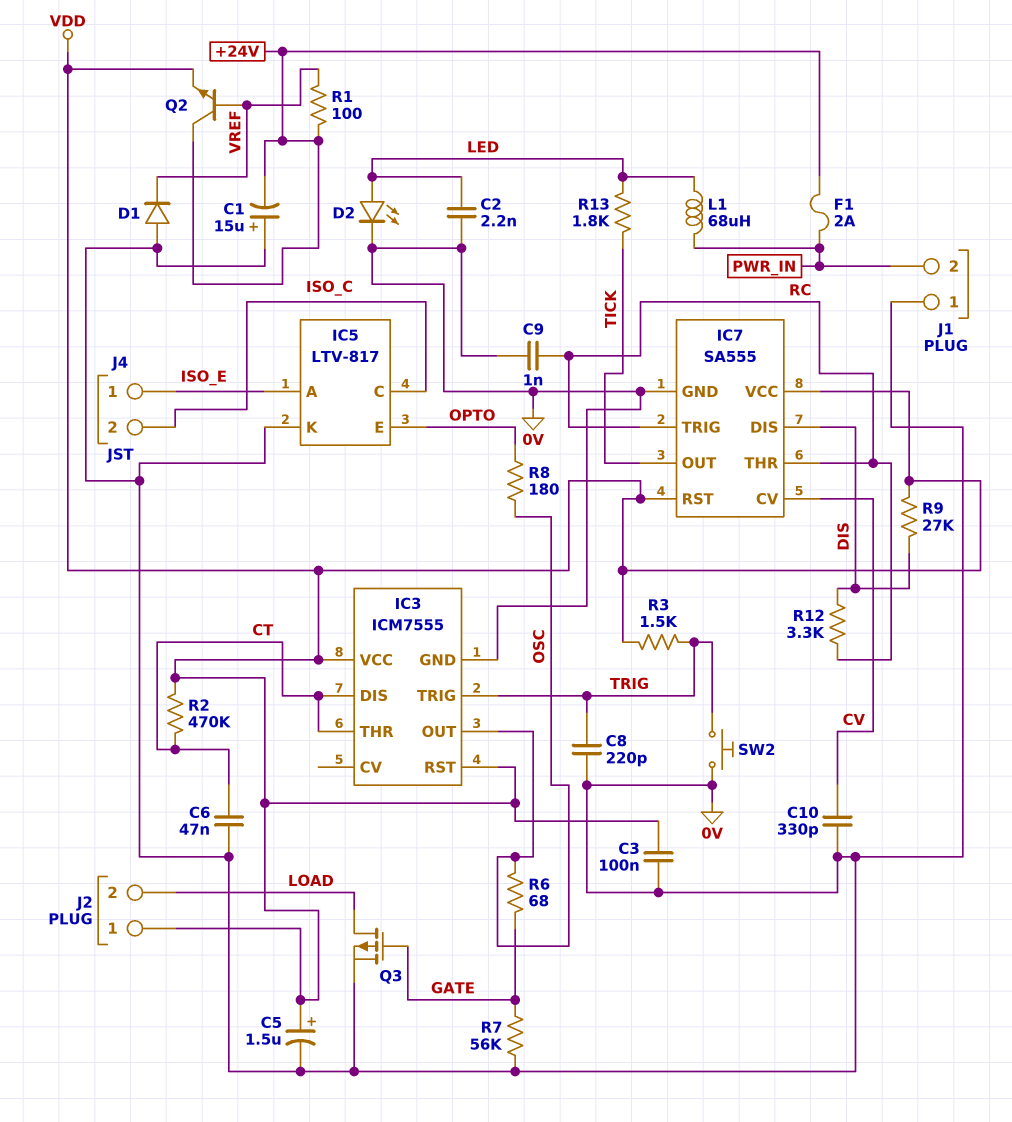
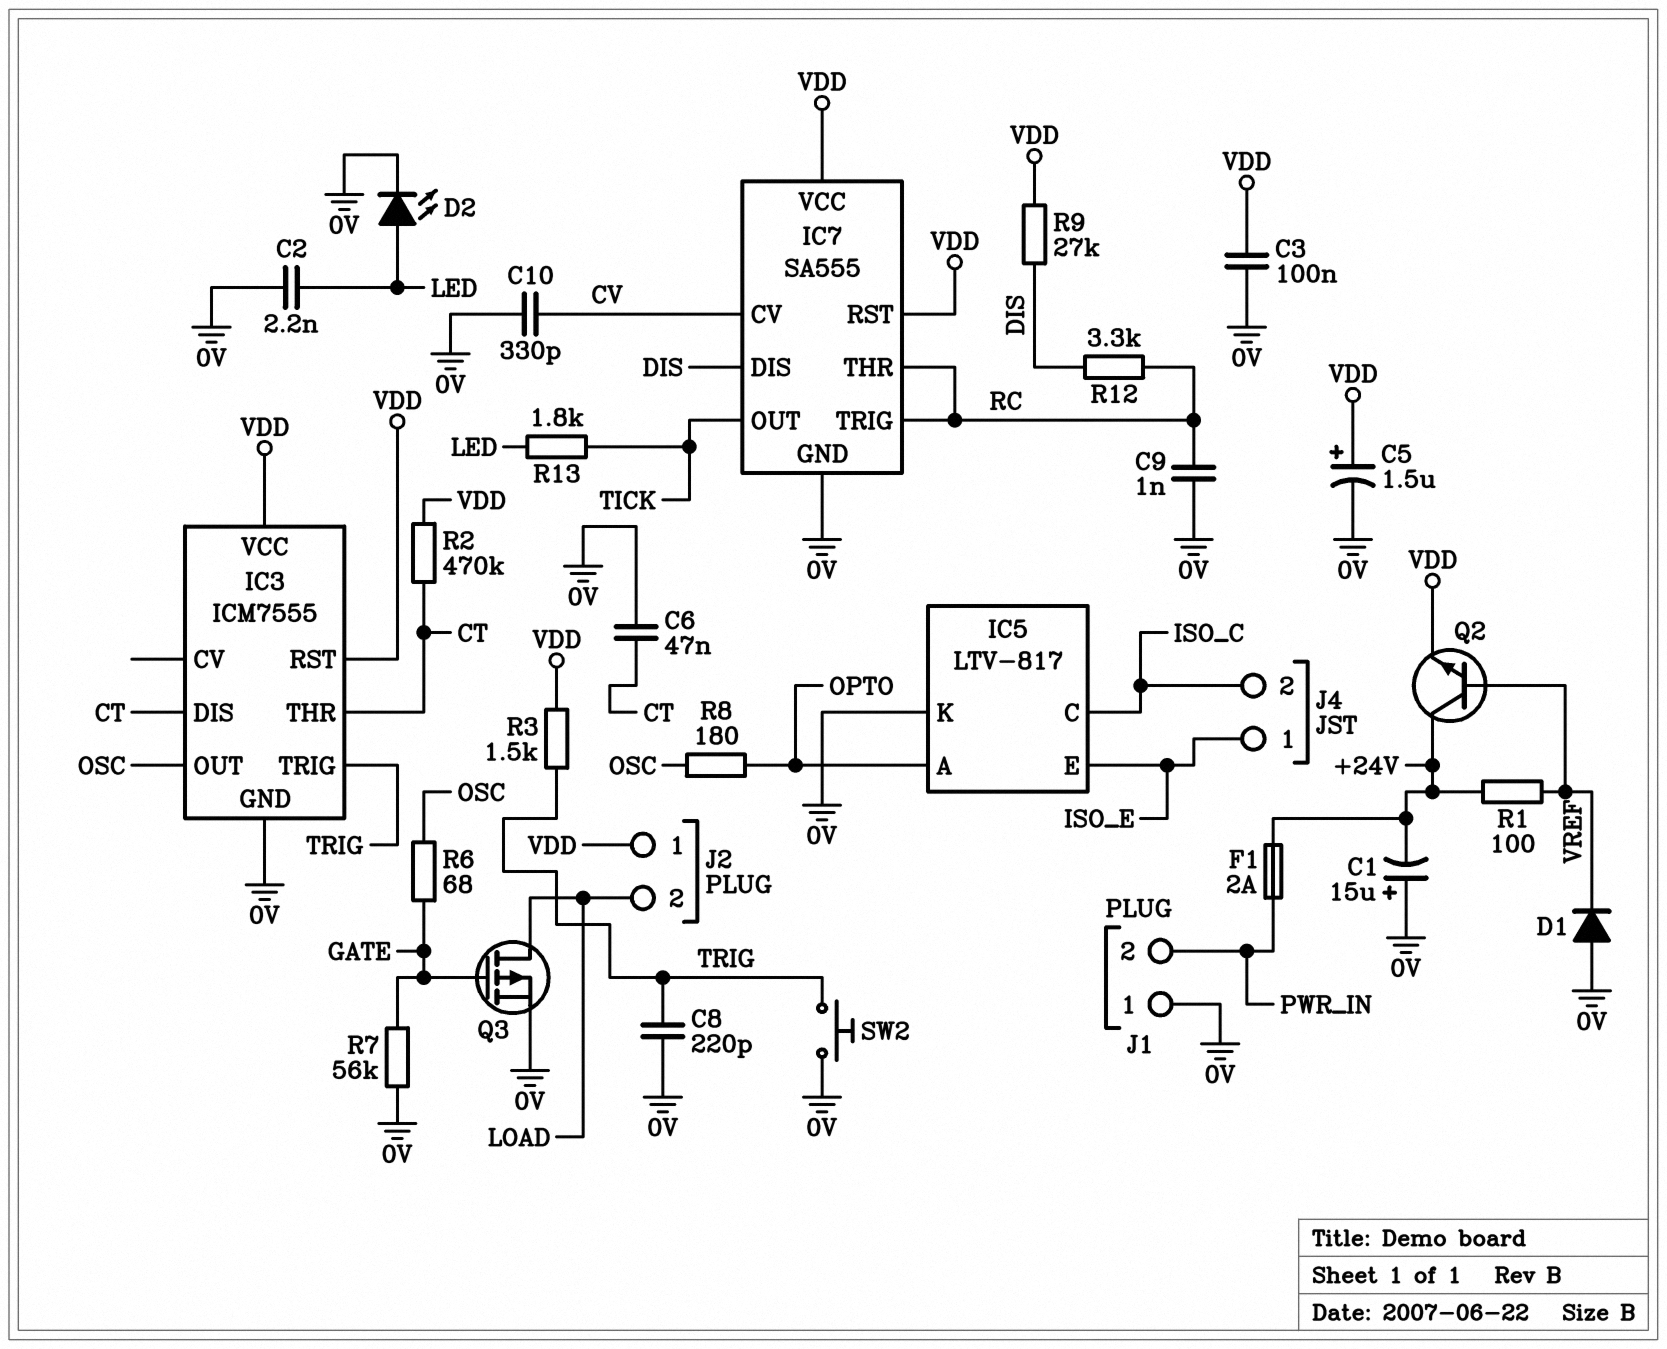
IC5 pin A: ISO_E -> OPTO
IC5 pin E: OPTO -> ISO_E
L1: 68uH (LED, PWR_IN) -> none

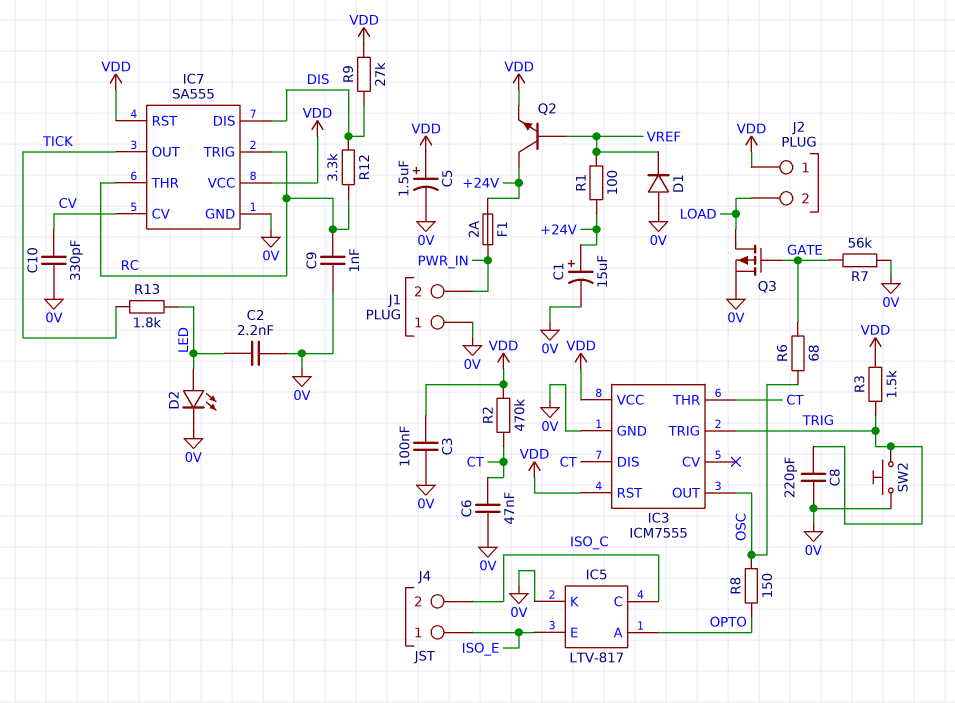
C1: 15uF (plus 0V, minus +24V) -> 15uF (plus +24V, minus 0V)
R8: 180 (OPTO, OSC) -> 150 (OPTO, OSC)

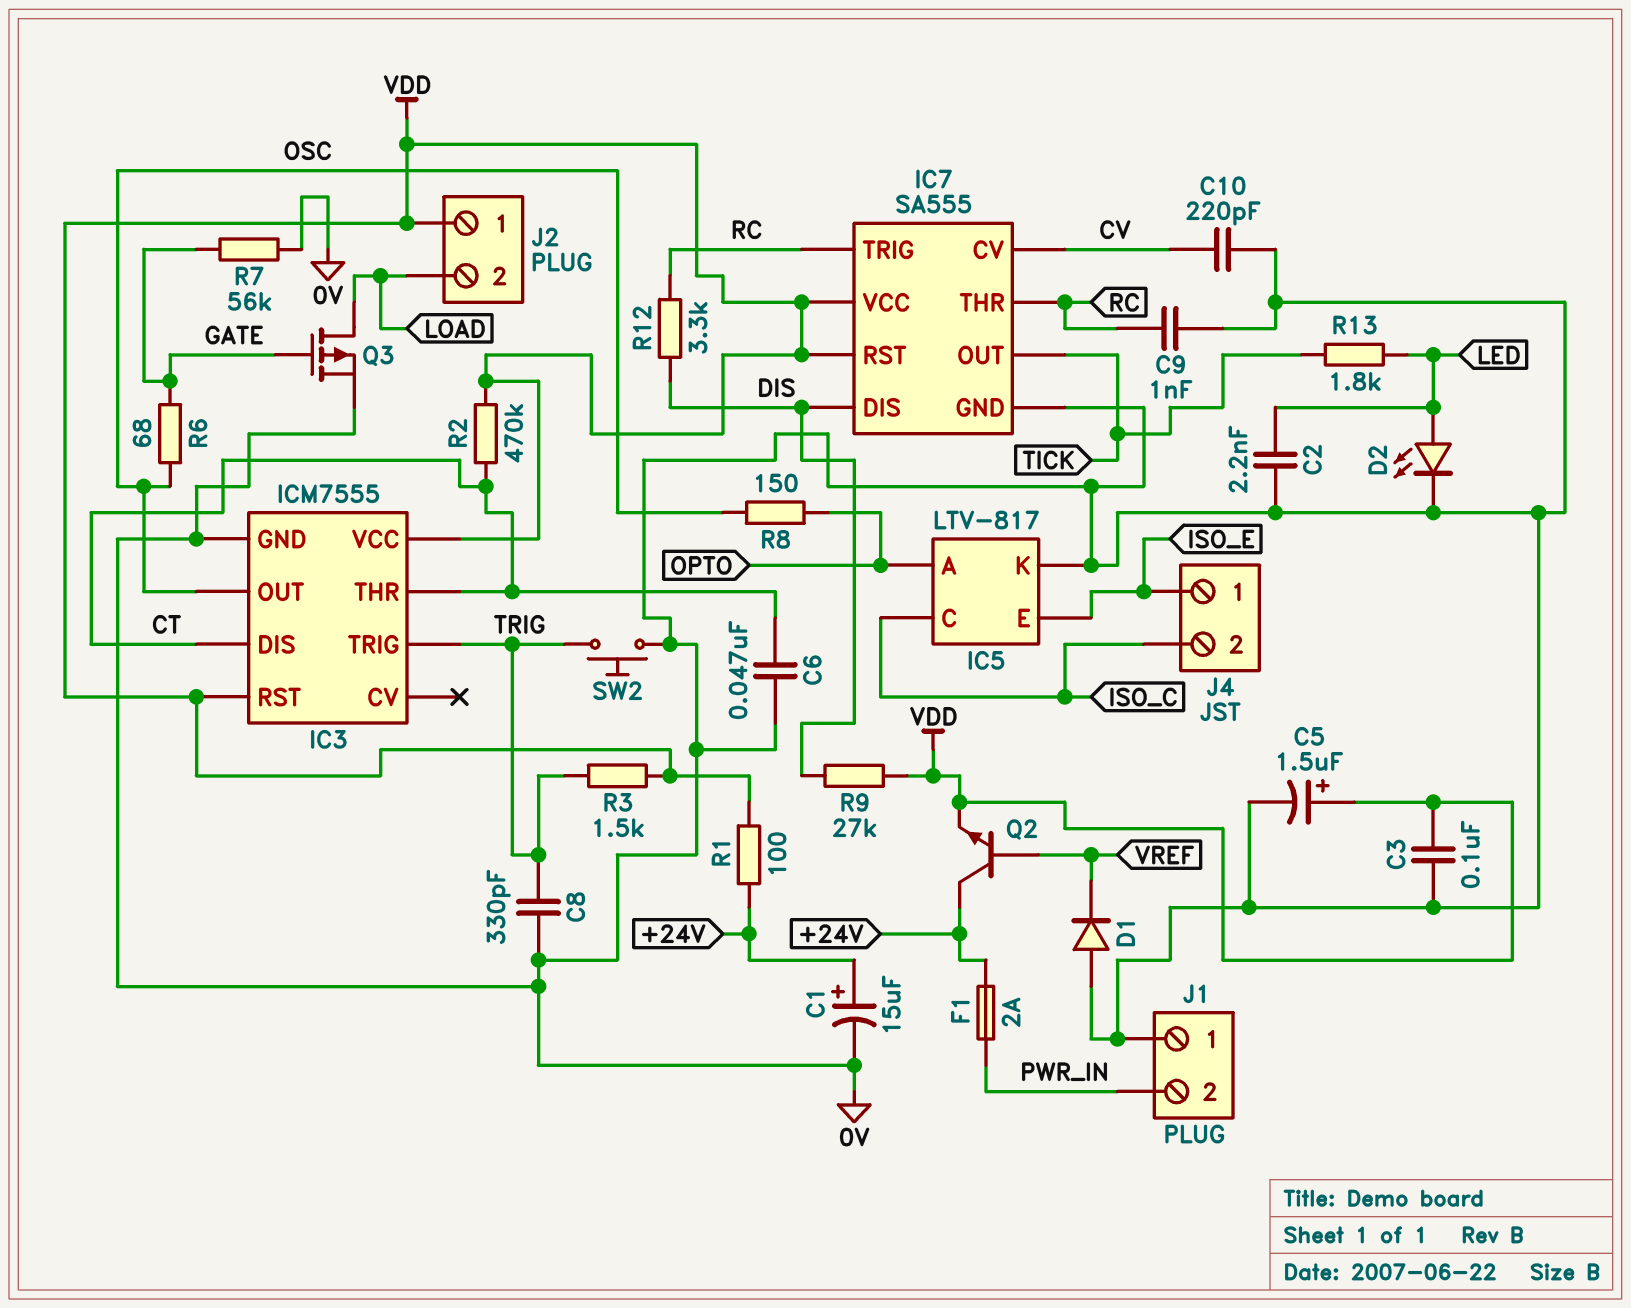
C8: 220pF (0V, TRIG) -> 330pF (0V, TRIG)
C10: 330pF (0V, CV) -> 220pF (0V, CV)
R1: 100 (+24V, VREF) -> 100 (+24V, VDD)

